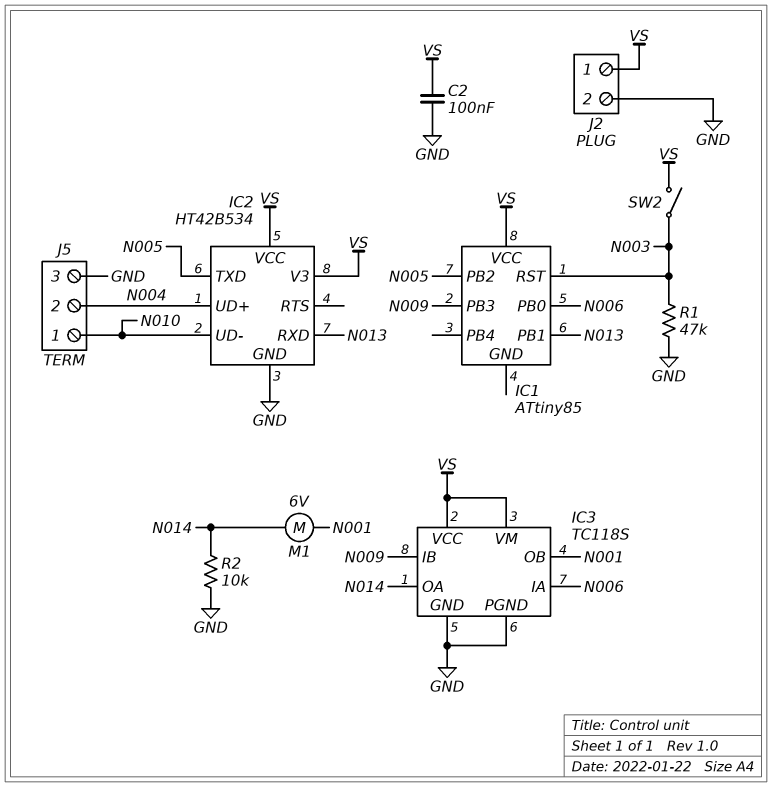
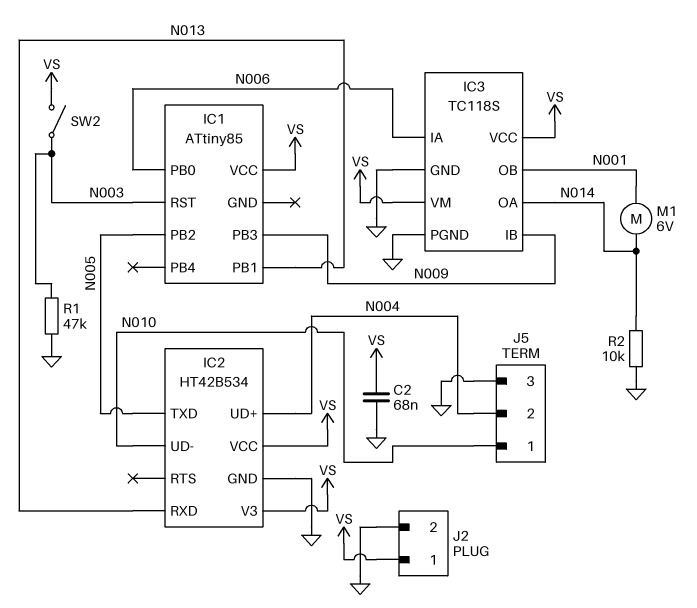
C2: 100nF (GND, VS) -> 68nF (GND, VS)

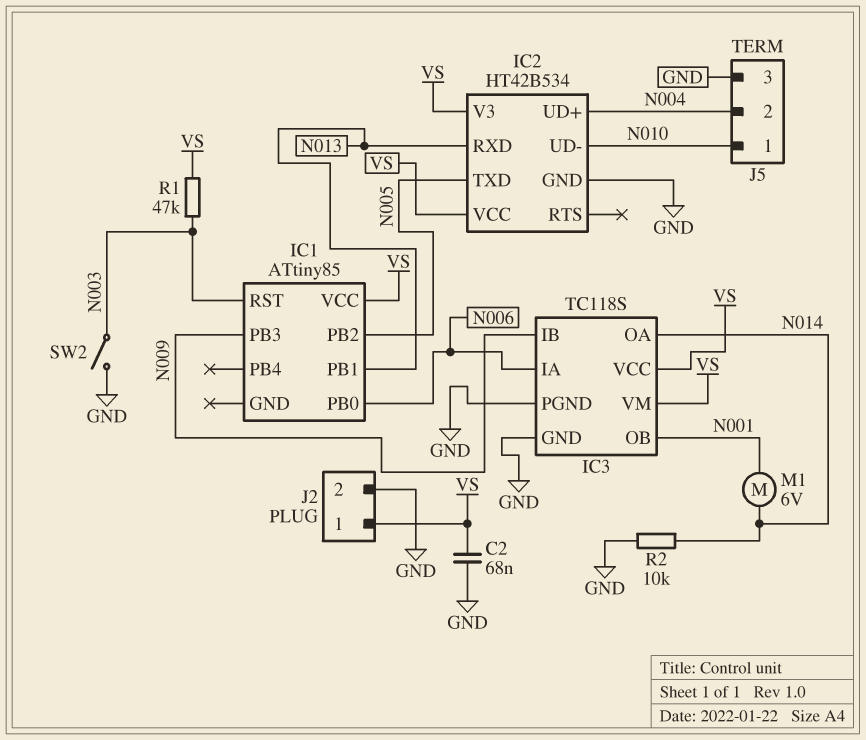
R1: 47k (GND, N003) -> 47k (N003, VS)
SW2: switch (N003, VS) -> switch (GND, N003)

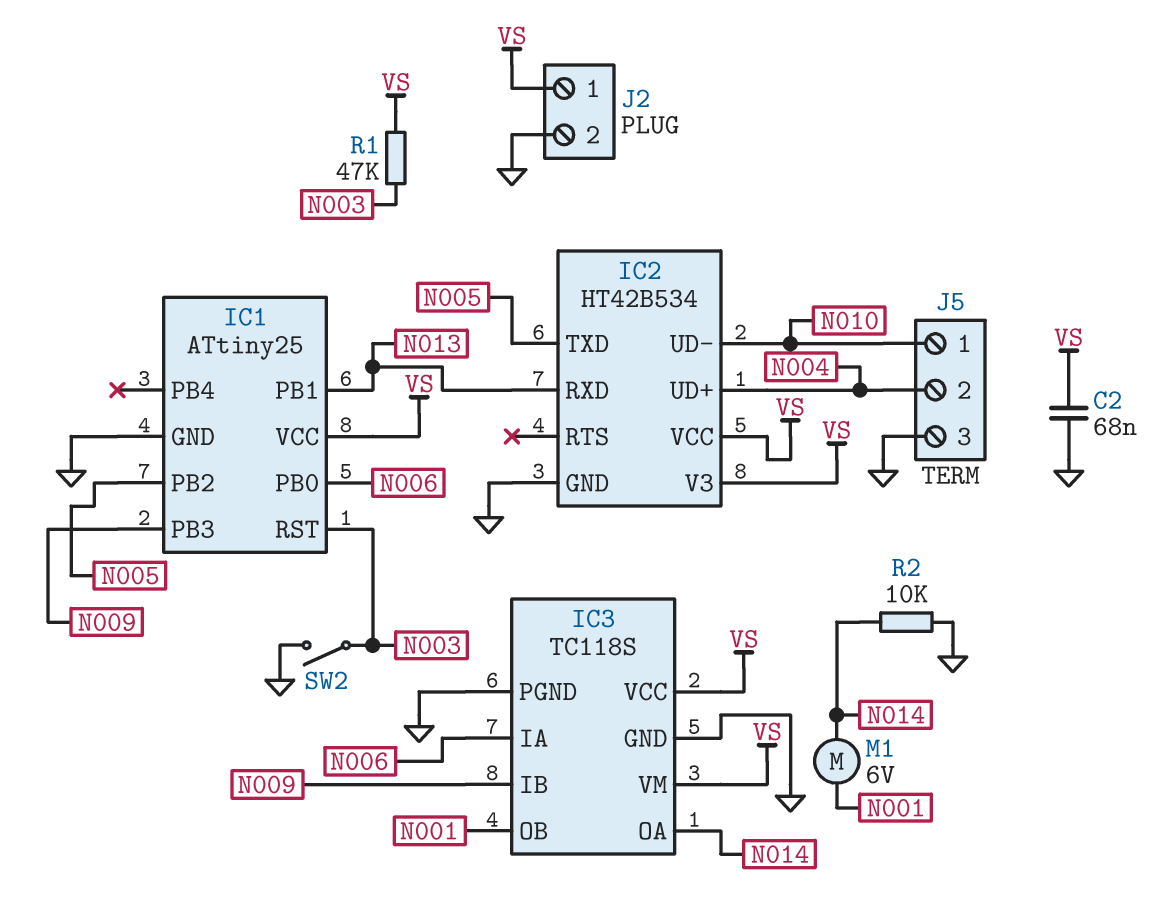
IC1: ATtiny85 -> ATtiny25
IC1 pin GND: none -> GND

